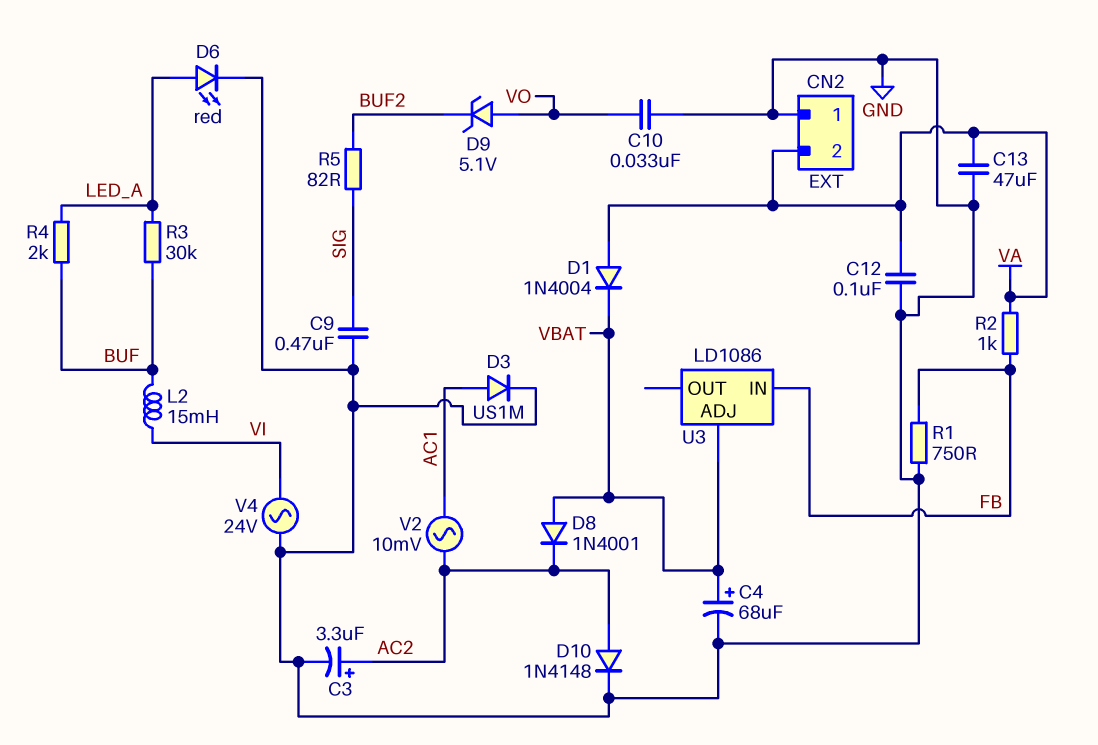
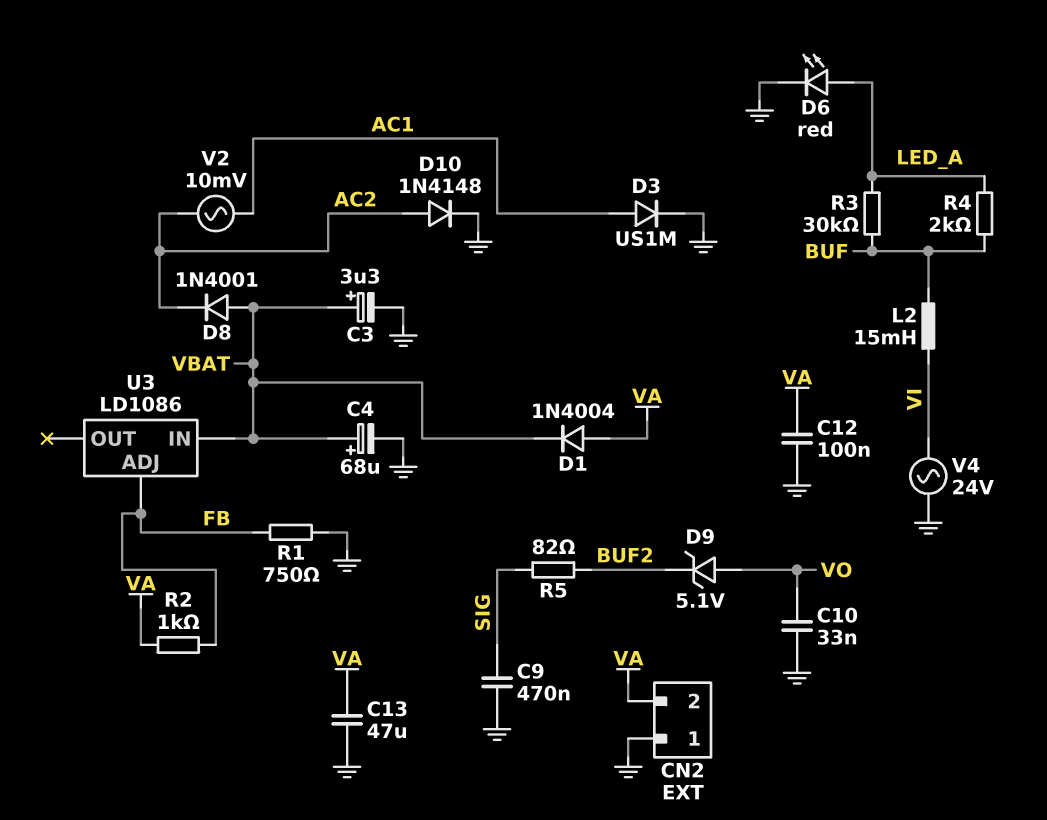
C3: 3.3uF (plus AC2, minus GND) -> 3.3uF (plus VBAT, minus GND)
U3 pin ADJ: VBAT -> FB
U3 pin IN: FB -> VBAT

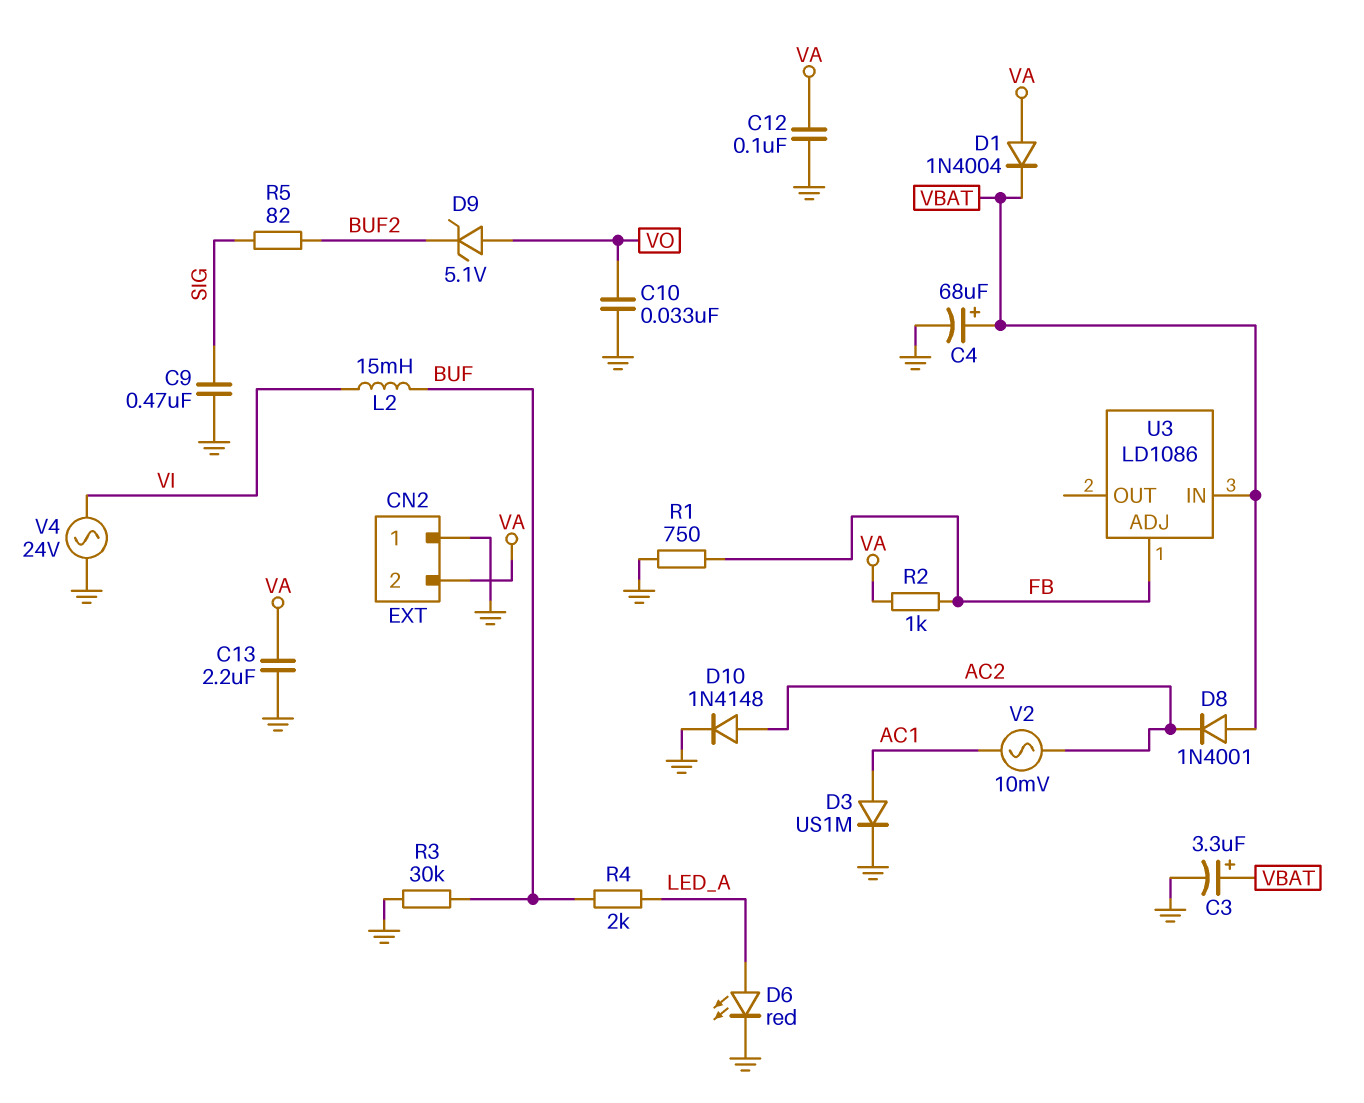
C13: 47uF (GND, VA) -> 2.2uF (GND, VA)
R3: 30k (BUF, LED_A) -> 30k (BUF, GND)

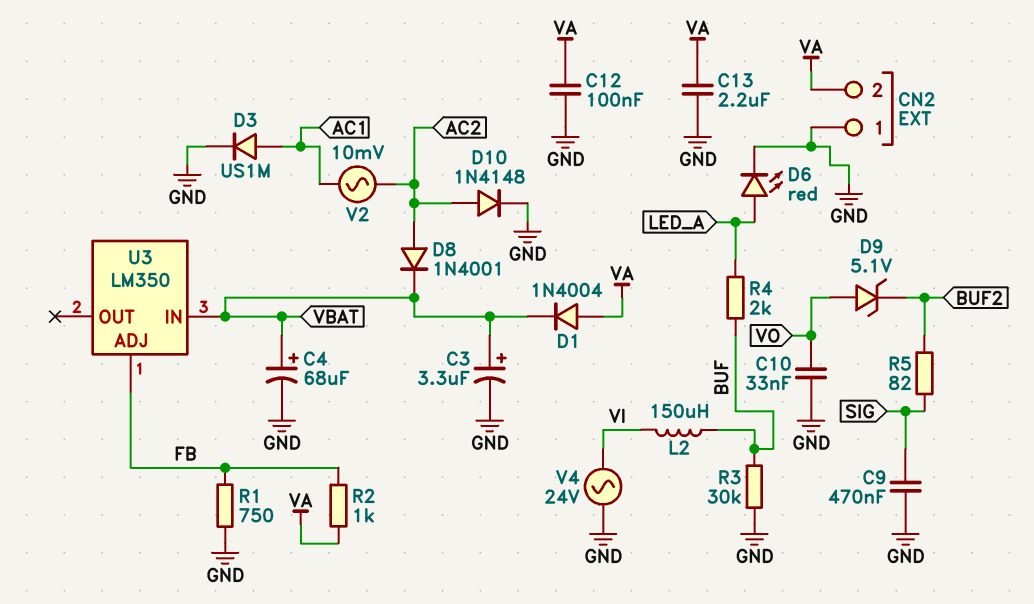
D8: diode 1N4001 (A VBAT, K AC2) -> diode 1N4001 (A AC2, K VBAT)
L2: 15mH (BUF, VI) -> 150uH (BUF, VI)
U3: LD1086 -> LM350

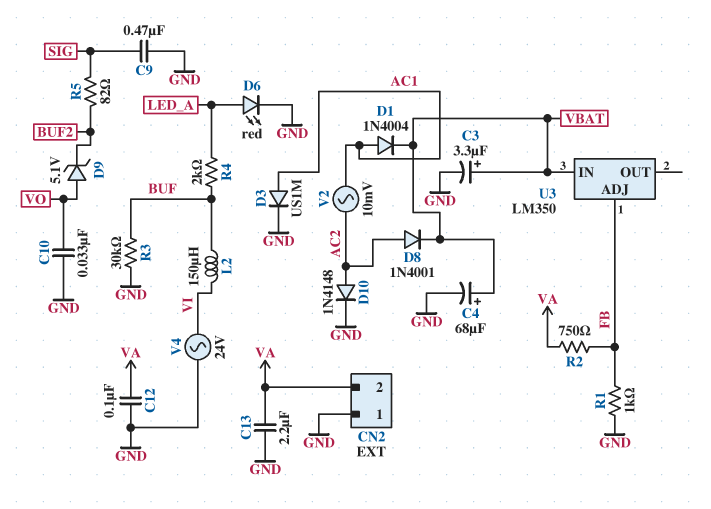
D1: diode 1N4004 (A VA, K VBAT) -> diode 1N4004 (A AC1, K VBAT)
R1: 750 (FB, GND) -> 1k (FB, GND)
R2: 1k (FB, VA) -> 750 (FB, VA)

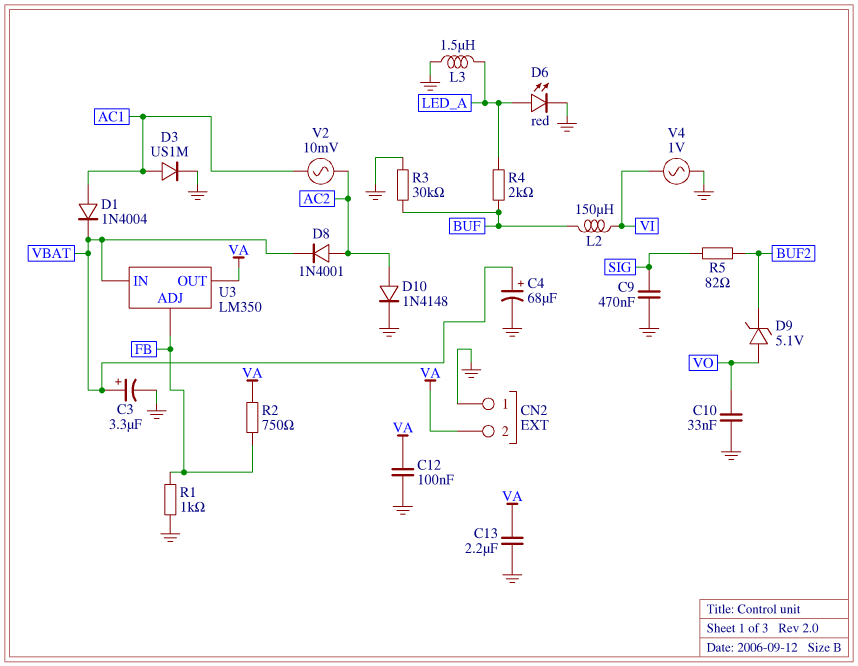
L3: none -> 1.5uH (GND, LED_A)
U3 pin OUT: none -> VA
V4: AC 24V (GND, VI) -> AC 1V (GND, VI)

